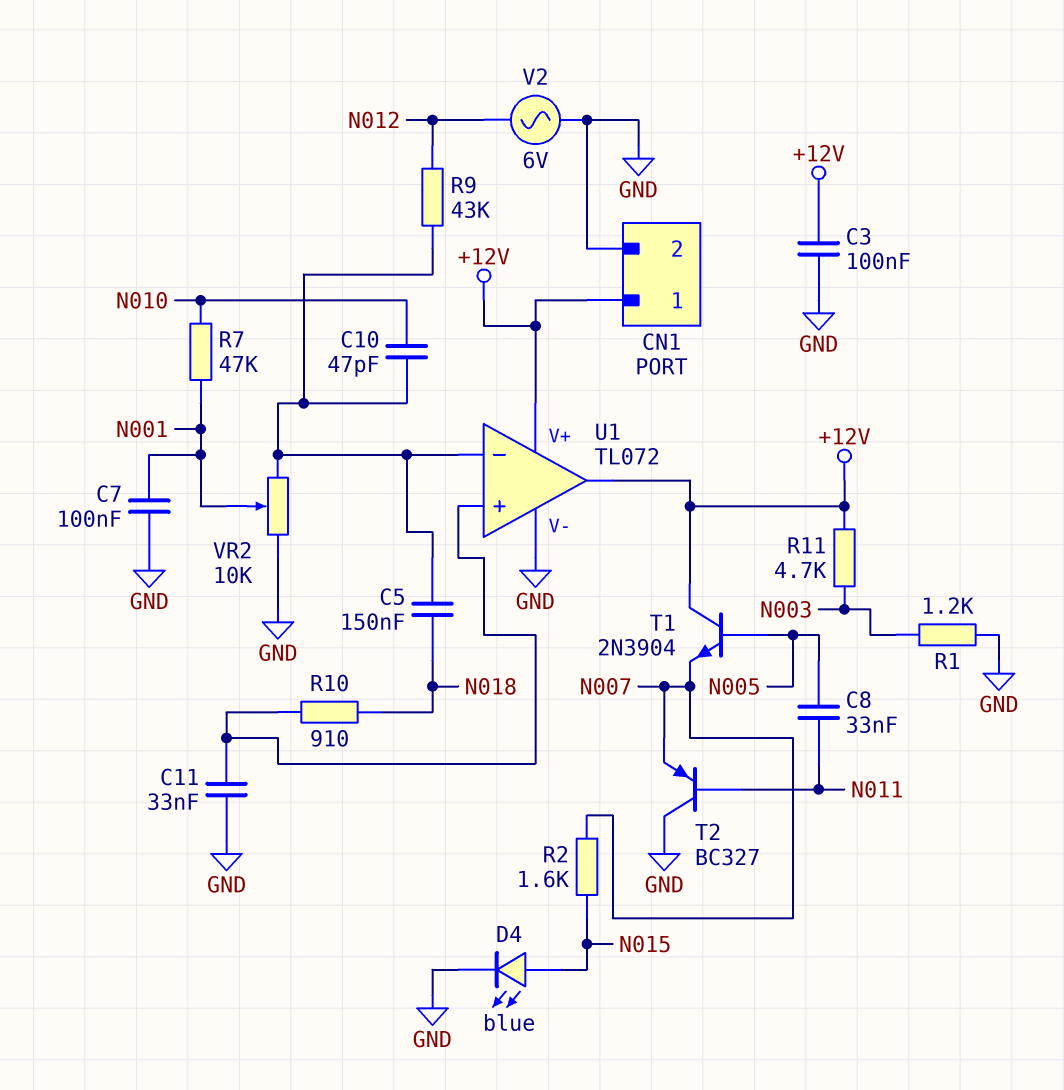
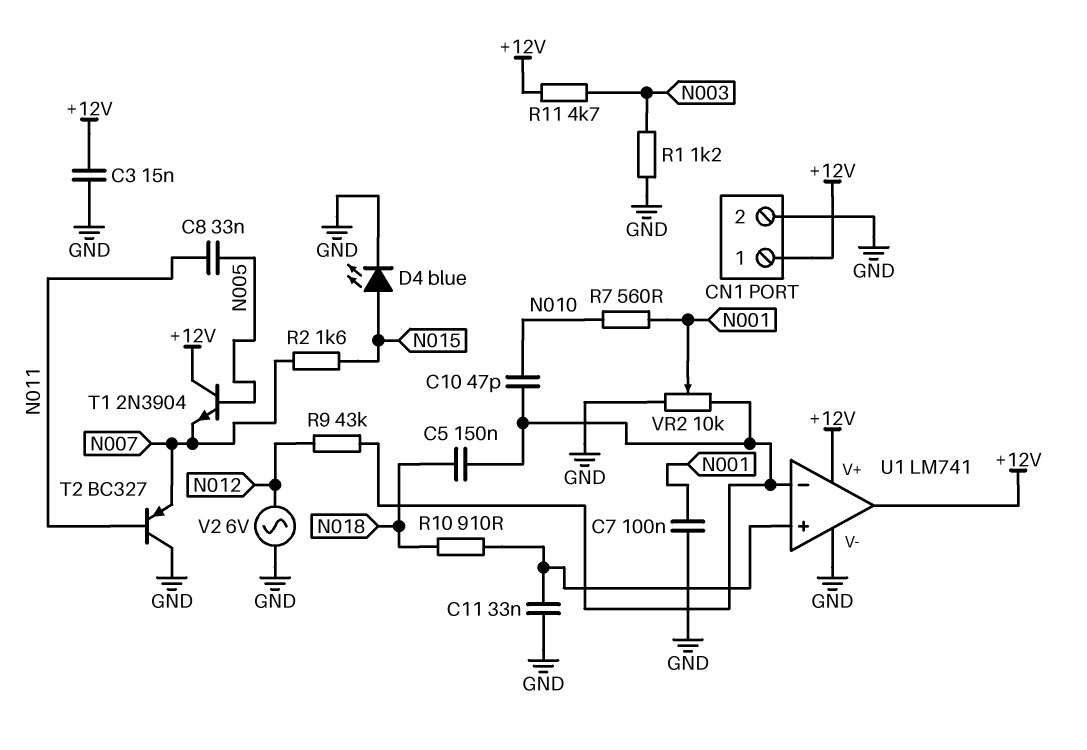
C3: 100nF (+12V, GND) -> 15nF (+12V, GND)
R7: 47k (N001, N010) -> 560 (N001, N010)
U1: TL072 -> LM741

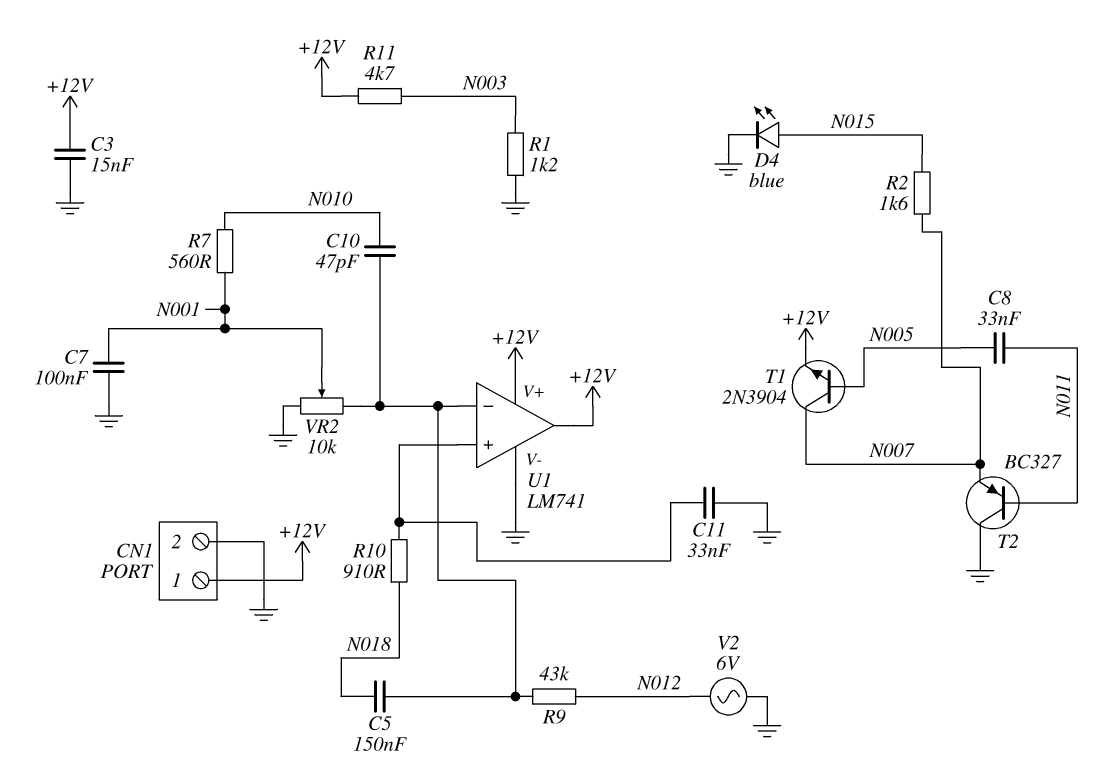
T1: NPN 2N3904 (B N005, C +12V, E N007) -> NPN 2N3904 (B N005, C N007, E +12V)

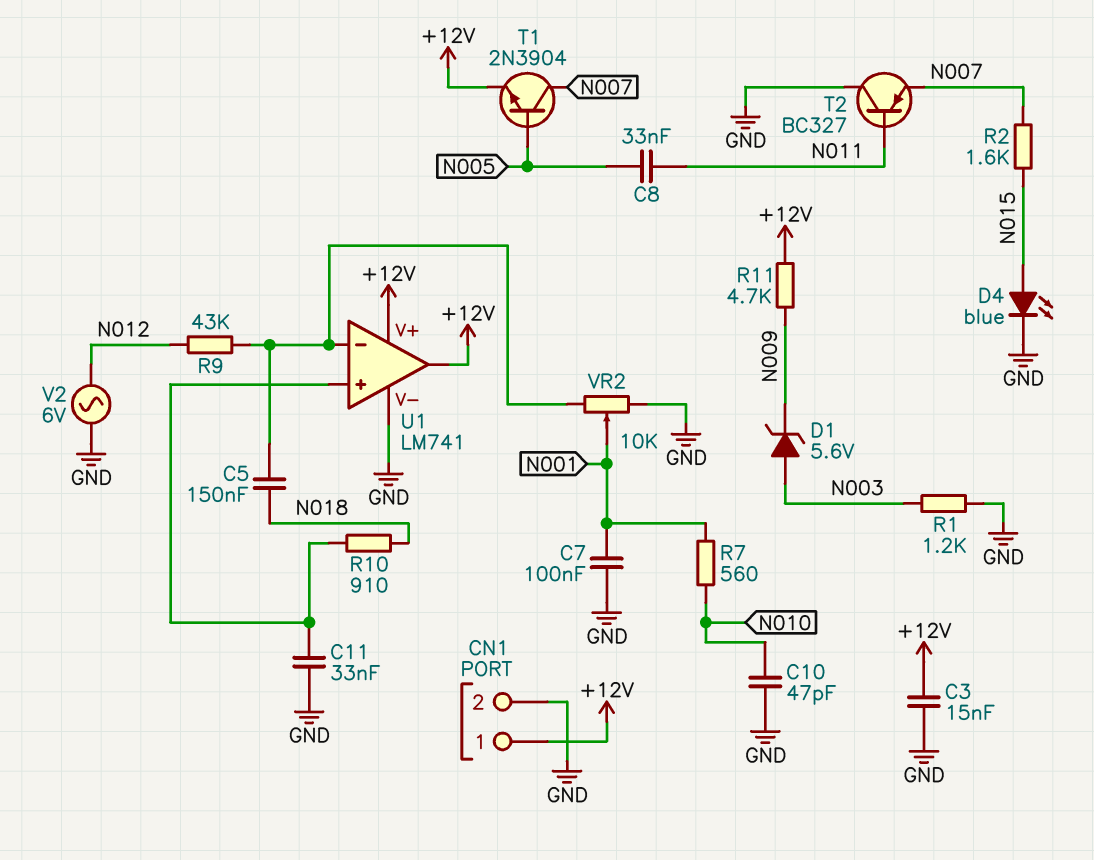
C10: 47pF (N010, U1/in-) -> 47pF (GND, N010)
D1: none -> zener 5.6V (A N003, K N009)
R11: 4.7k (+12V, N003) -> 4.7k (+12V, N009)

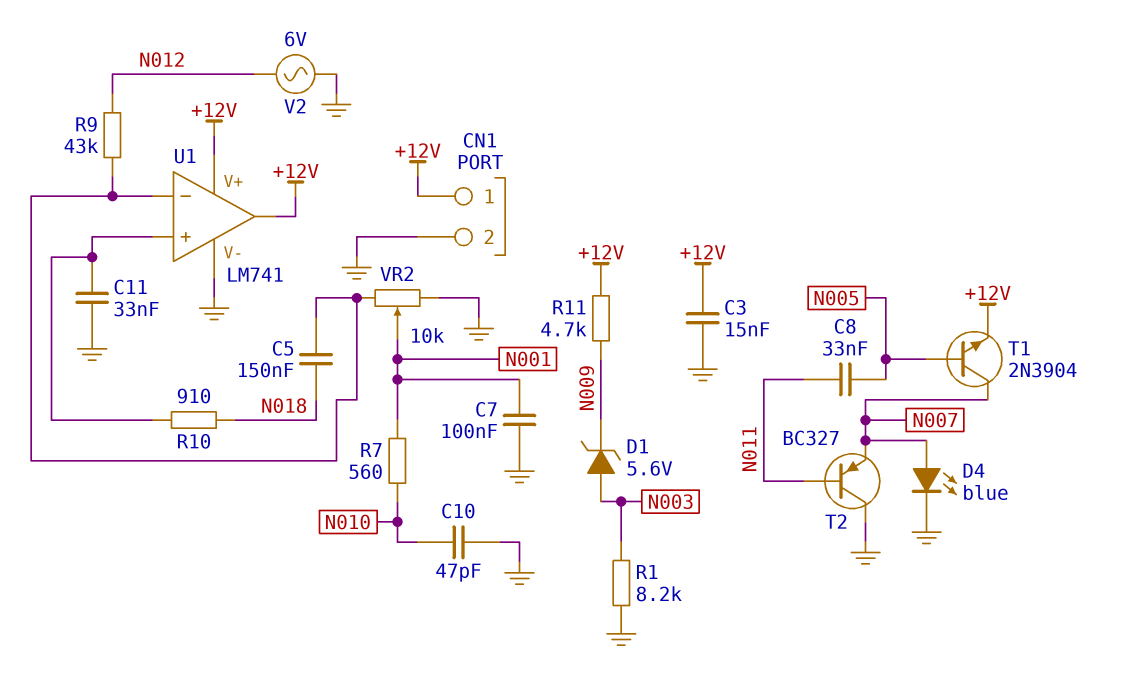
D4: LED blue (A N015, K GND) -> LED blue (A N007, K GND)
R1: 1.2k (GND, N003) -> 8.2k (GND, N003)
R2: 1.6k (N007, N015) -> none

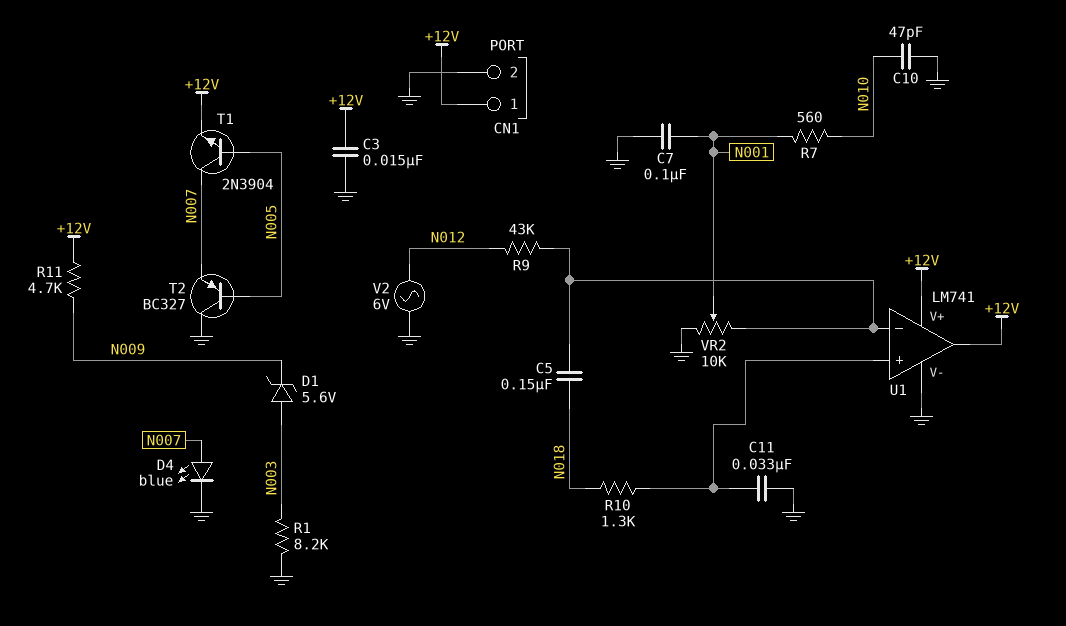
C8: 33nF (N005, N011) -> none
R10: 910 (N018, U1/in+) -> 1.3k (N018, U1/in+)
T2: PNP BC327 (B N011, C GND, E N007) -> PNP BC327 (B N005, C GND, E N007)

